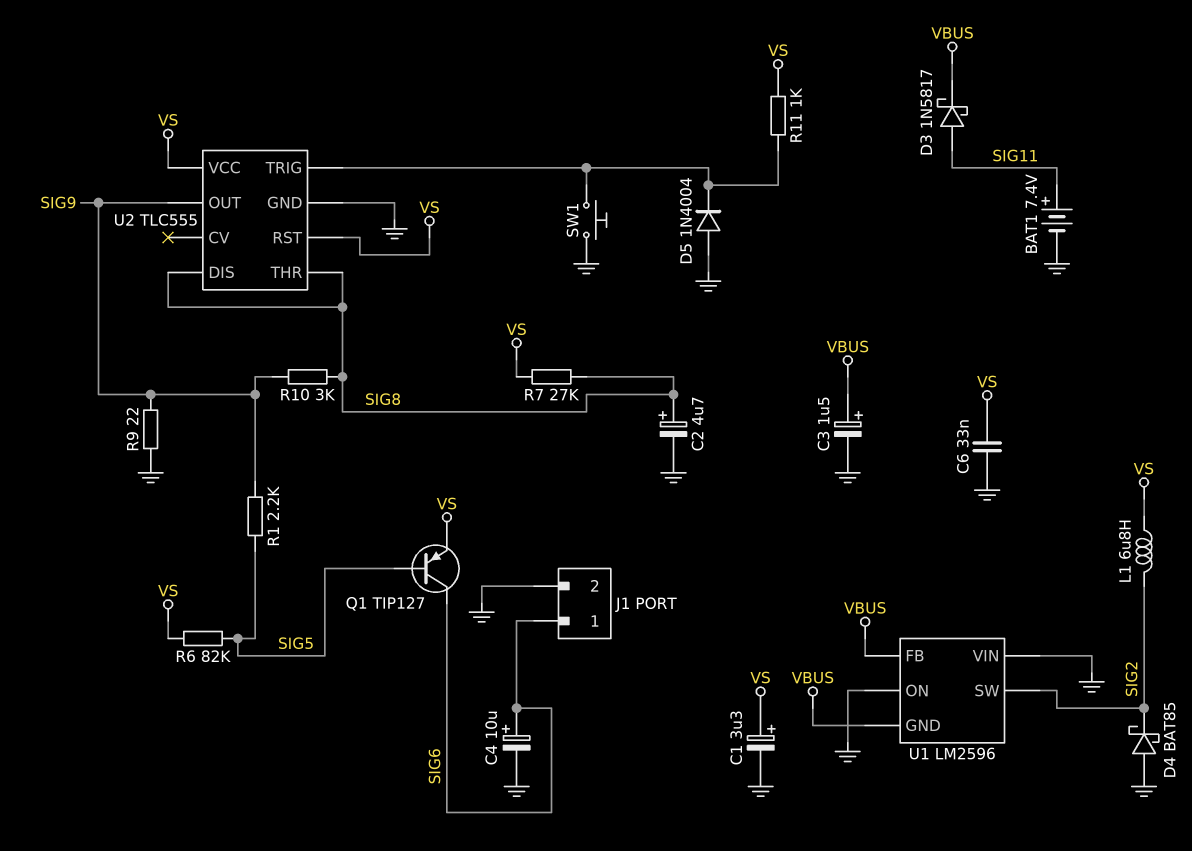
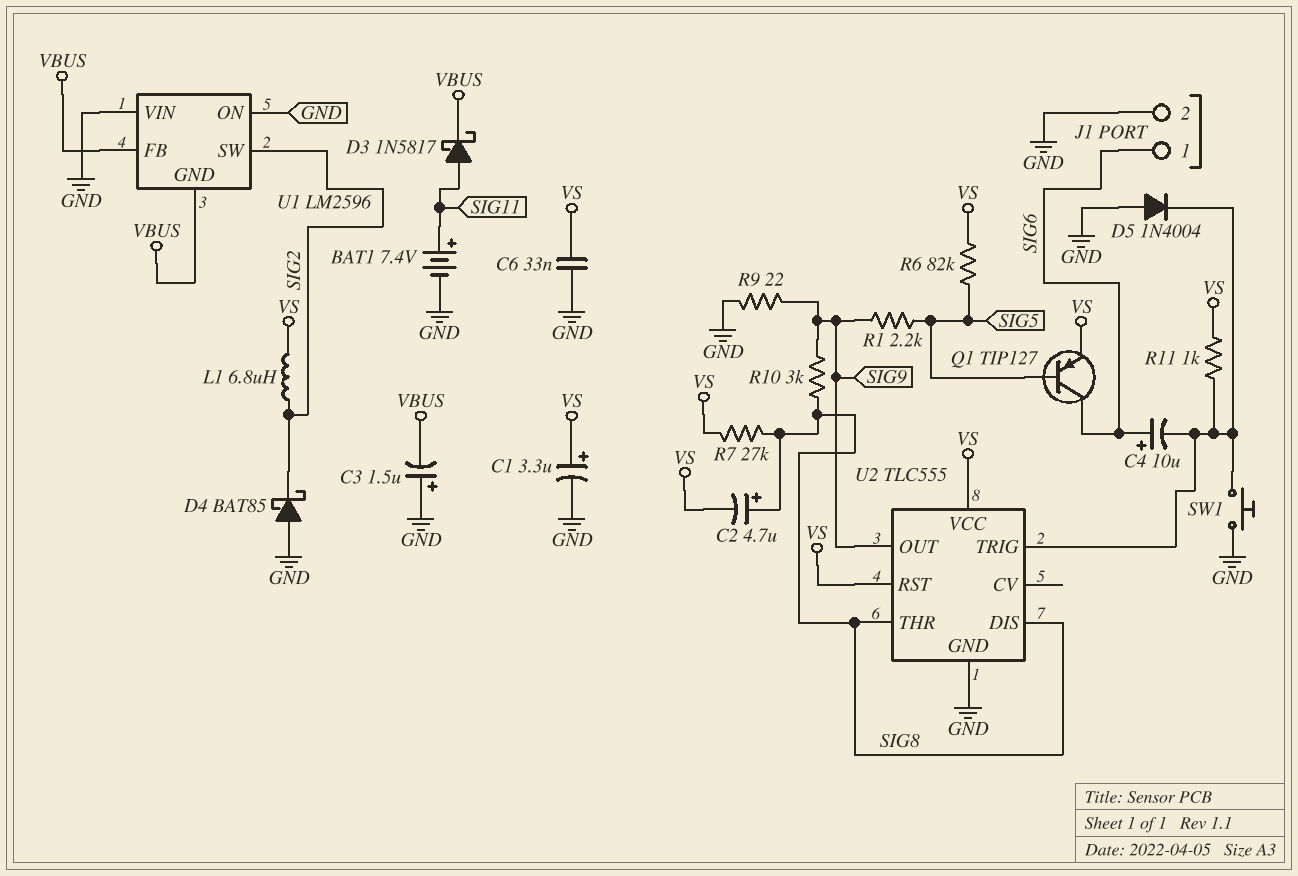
C2: 4.7uF (plus SIG8, minus GND) -> 4.7uF (plus SIG8, minus VS)
C3: 1.5uF (plus VBUS, minus GND) -> 1.5uF (plus GND, minus VBUS)
C4: 10uF (plus SIG6, minus GND) -> 10uF (plus SIG6, minus U2/TRIG)

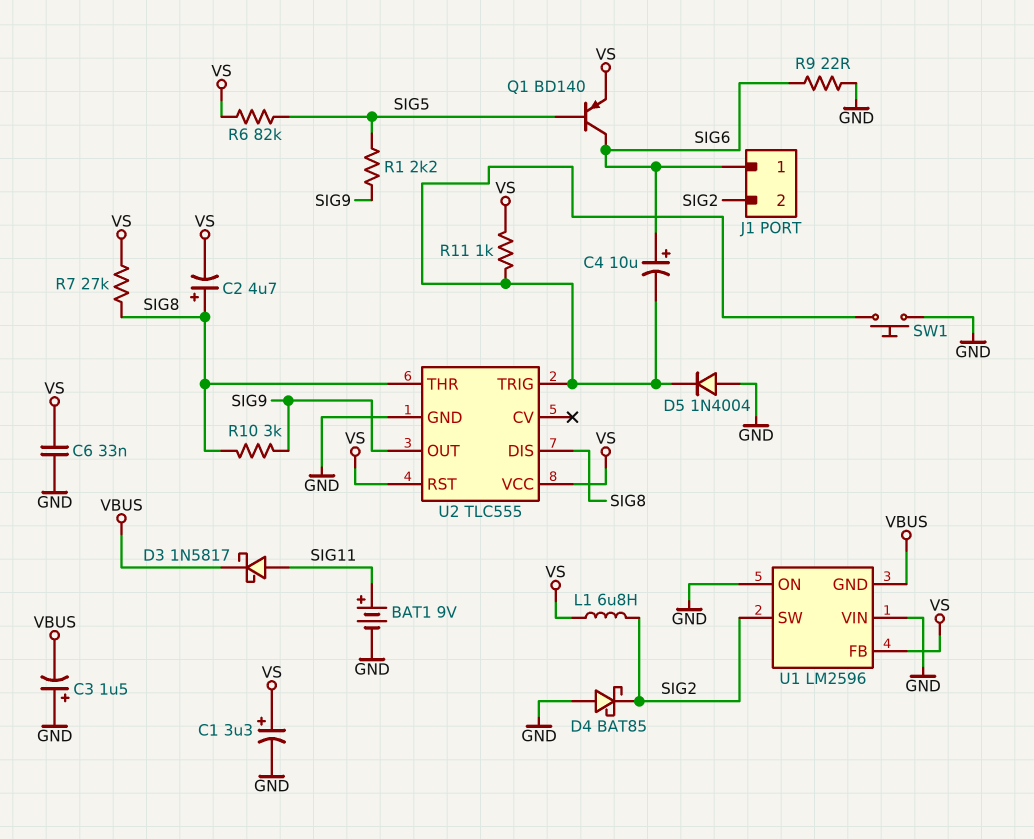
BAT1: 7.4V (plus SIG11, minus GND) -> 9V (plus SIG11, minus GND)
J1 pin 2: GND -> SIG2
Q1: PNP TIP127 (B SIG5, C SIG6, E VS) -> PNP BD140 (B SIG5, C SIG6, E VS)
R9: 22 (GND, SIG9) -> 22 (GND, SIG6)
U1 pin FB: VBUS -> VS

